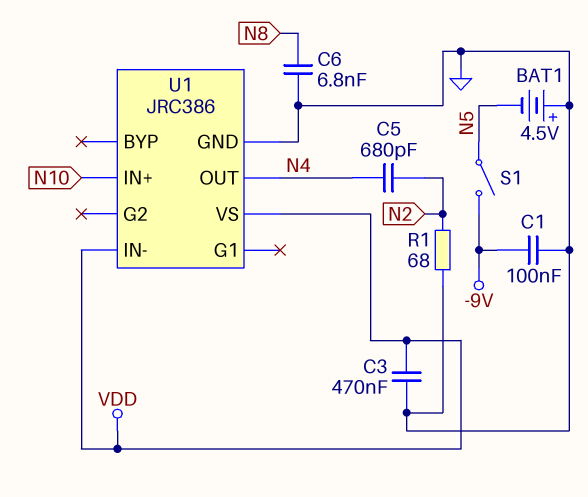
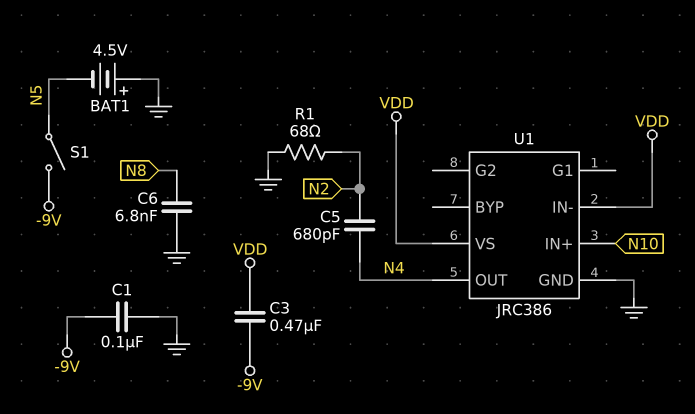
C3: 470nF (GND, VDD) -> 470nF (-9V, VDD)

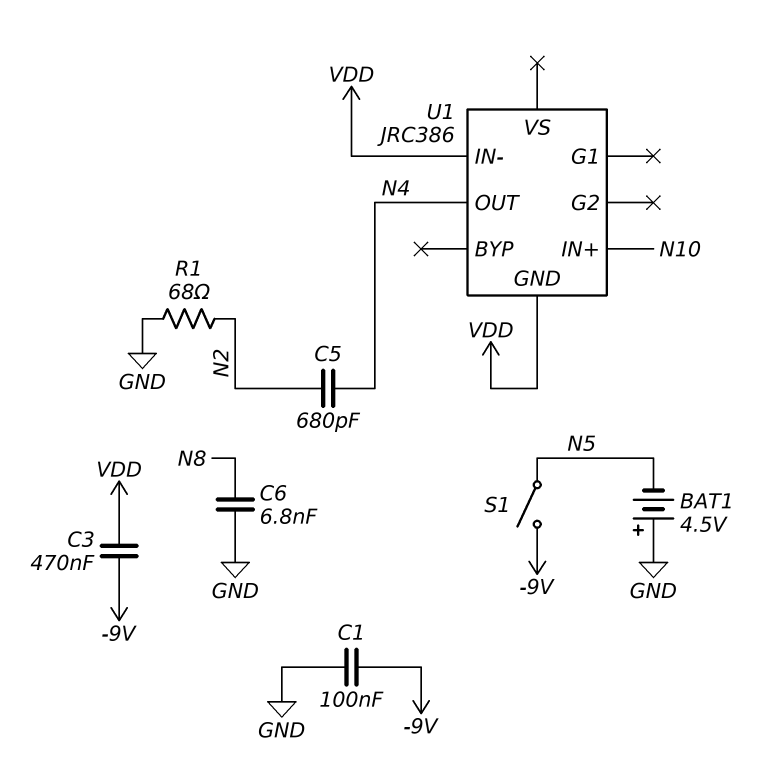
U1 pin GND: GND -> VDD
U1 pin VS: VDD -> none

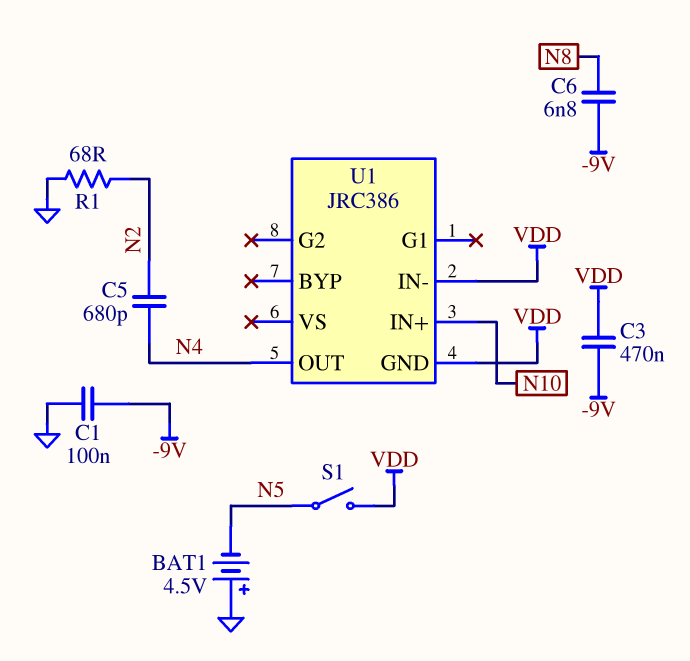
C6: 6.8nF (GND, N8) -> 6.8nF (-9V, N8)
S1: switch (-9V, N5) -> switch (N5, VDD)

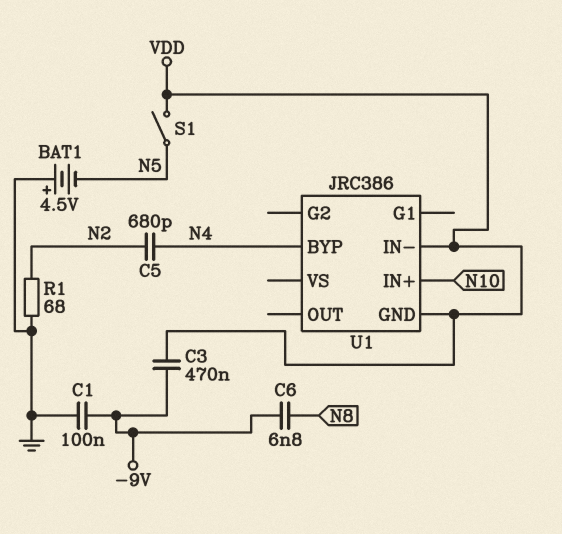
U1 pin BYP: none -> N4
U1 pin OUT: N4 -> none

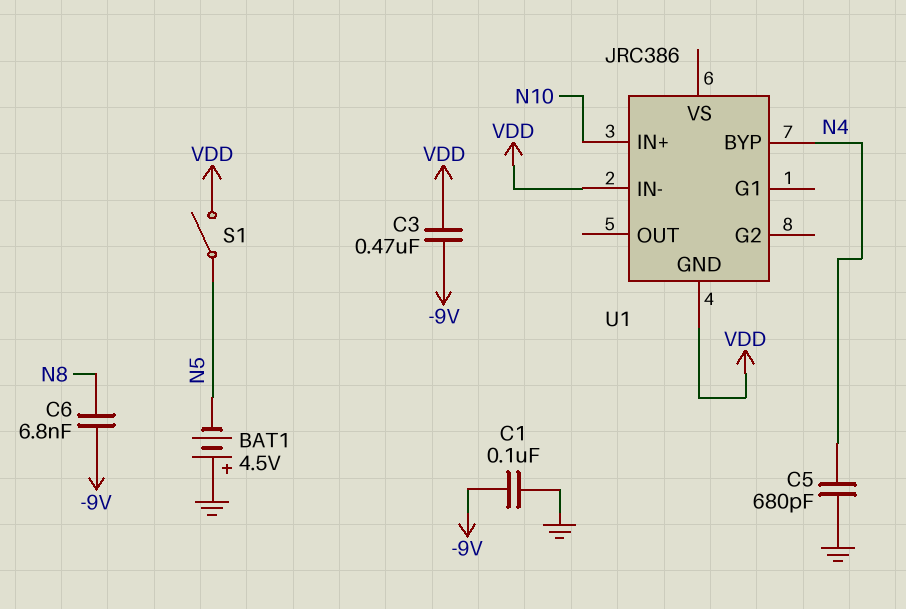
C5: 680pF (N2, N4) -> 680pF (GND, N4)
R1: 68 (GND, N2) -> none

